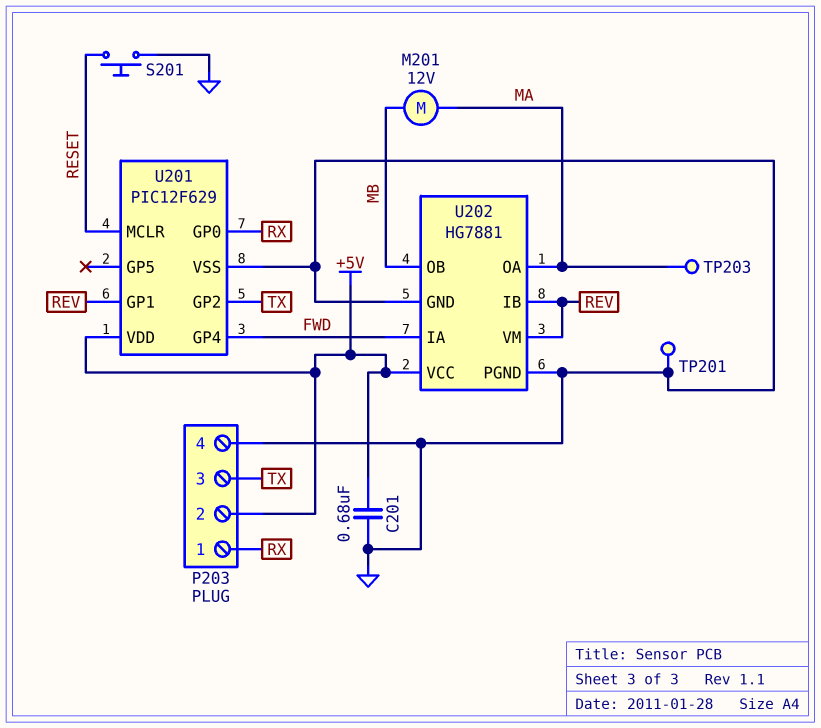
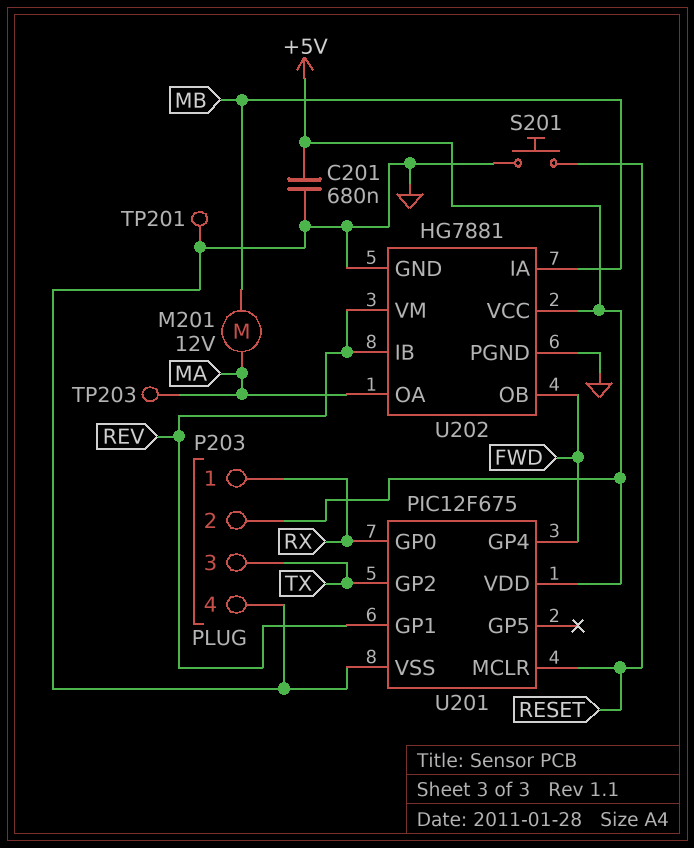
U201: PIC12F629 -> PIC12F675
U202 pin IA: FWD -> MB
U202 pin OB: MB -> FWD

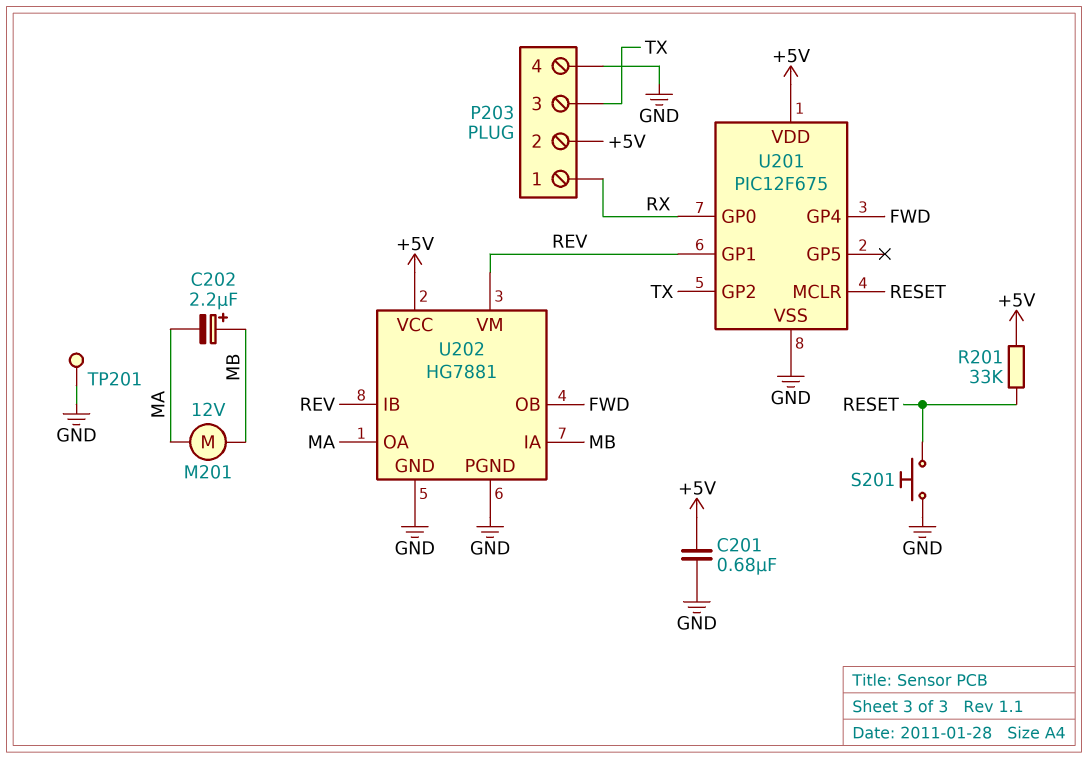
C202: none -> 2.2uF (plus MB, minus MA)
R201: none -> 33k (+5V, RESET)
TP203: test point (MA) -> none

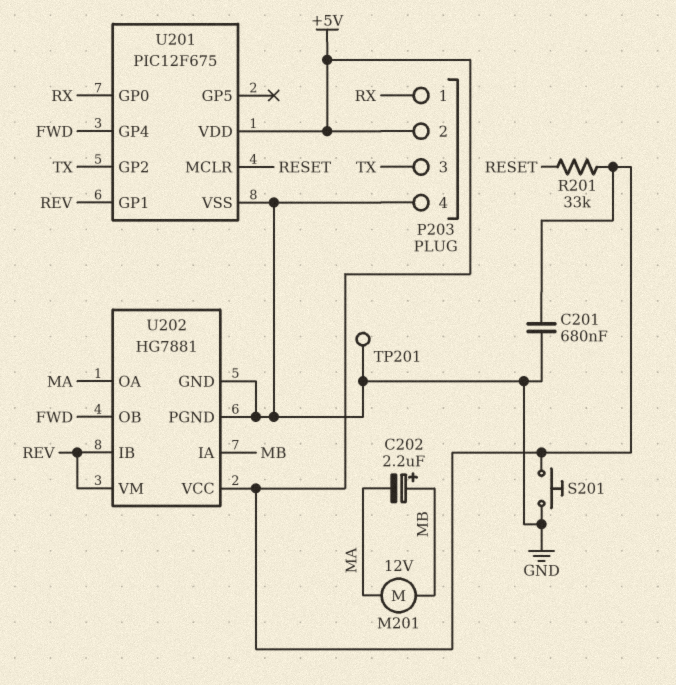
S201: button (GND, RESET) -> button (+5V, GND)

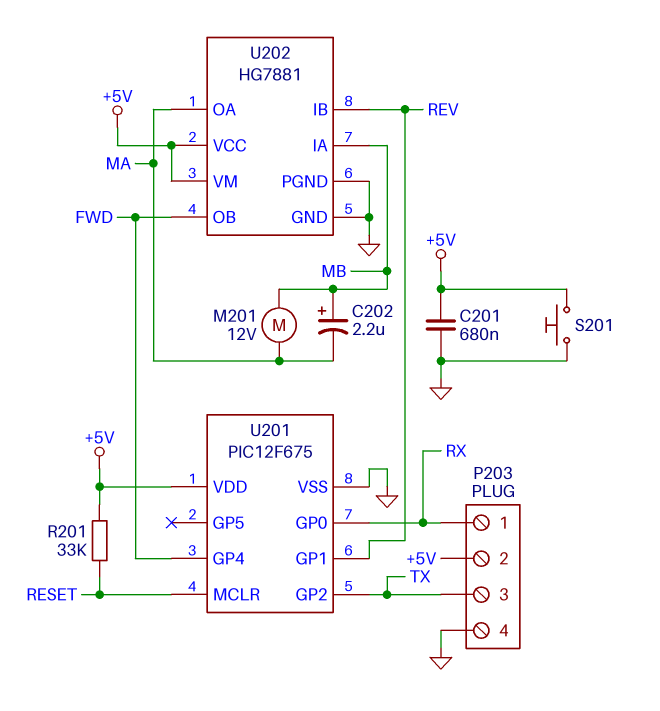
TP201: test point (GND) -> none
U202 pin VM: REV -> +5V

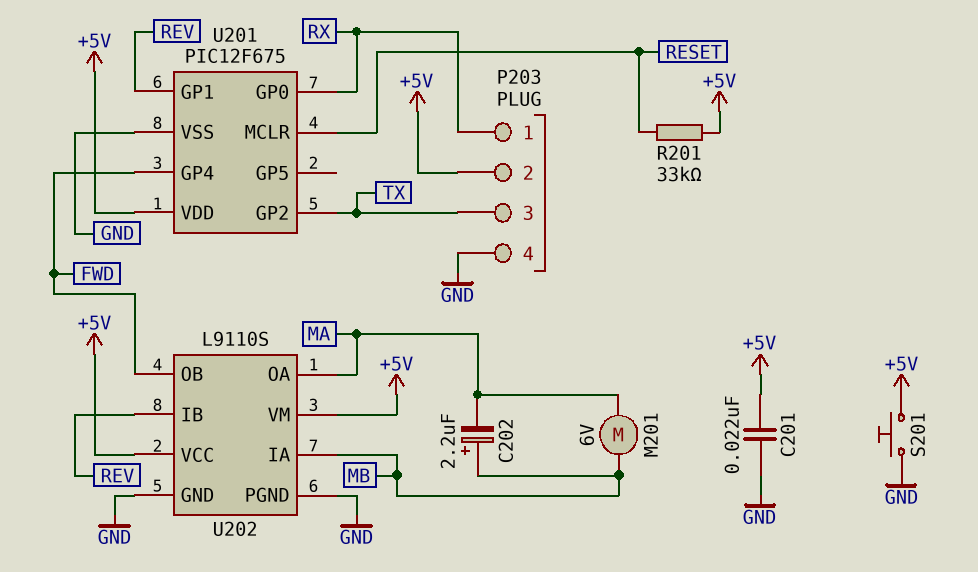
C201: 680nF (+5V, GND) -> 22nF (+5V, GND)
M201: motor 12V (MA, MB) -> motor 6V (MA, MB)
U202: HG7881 -> L9110S

